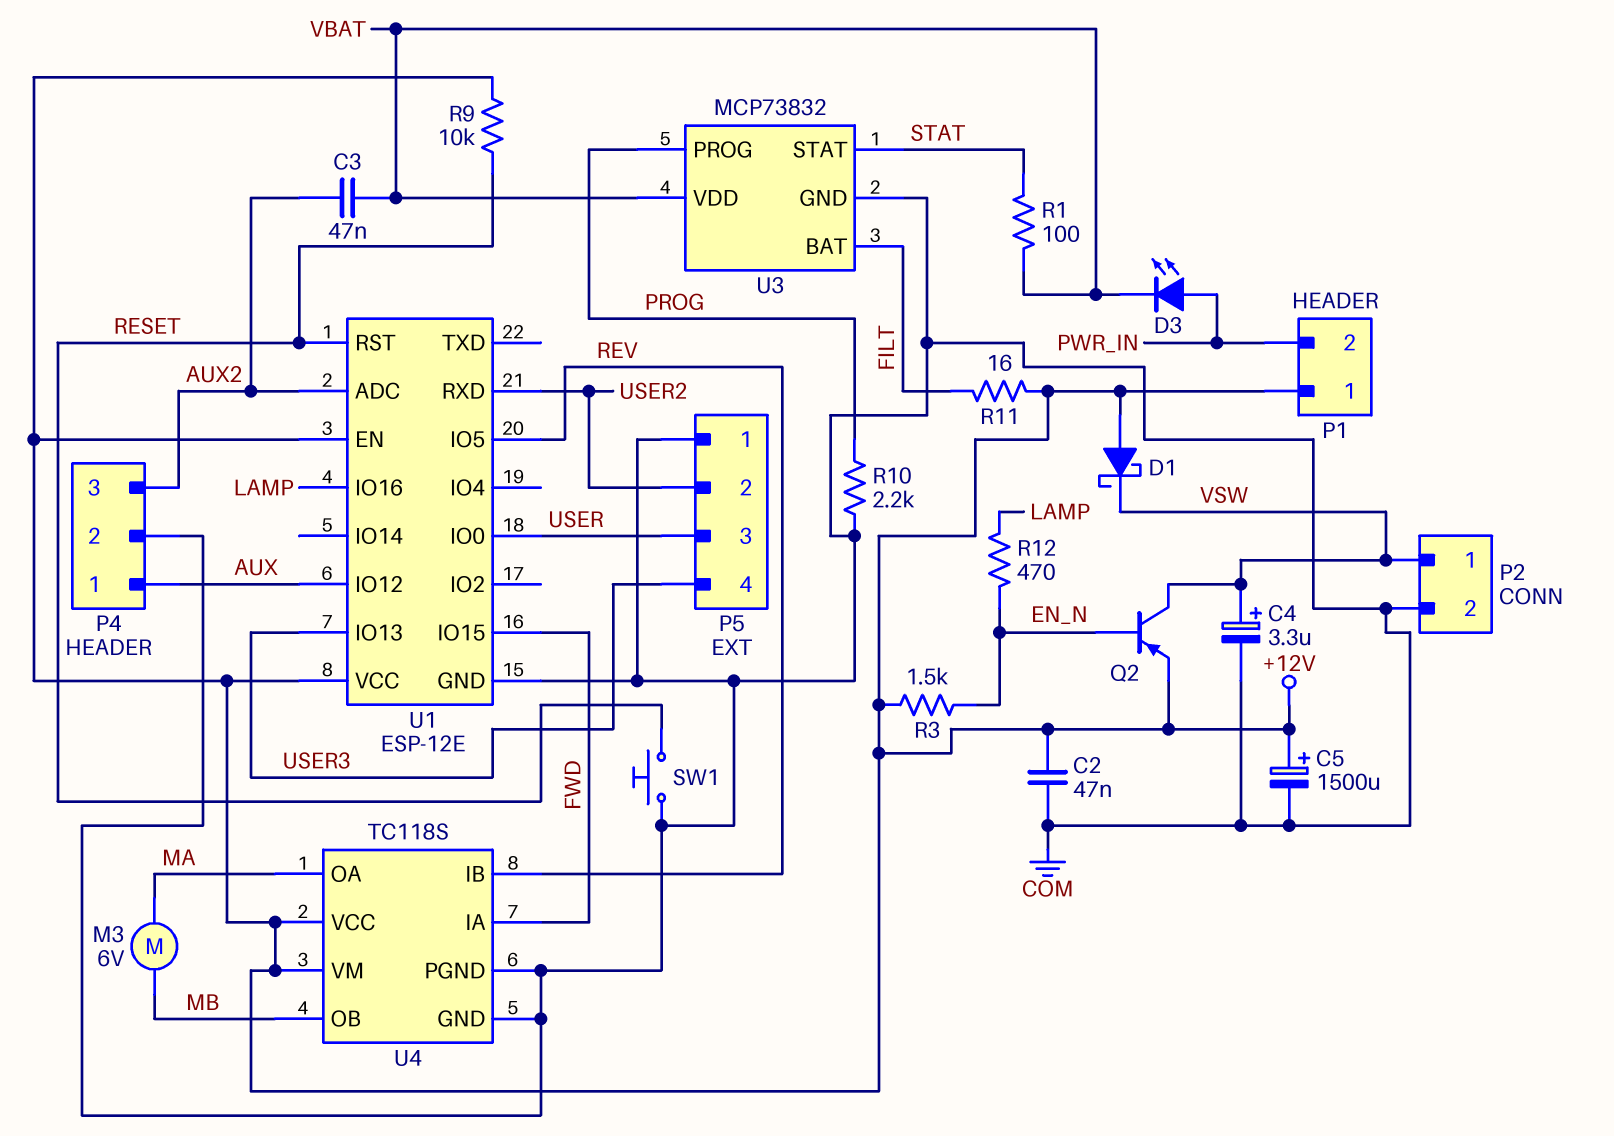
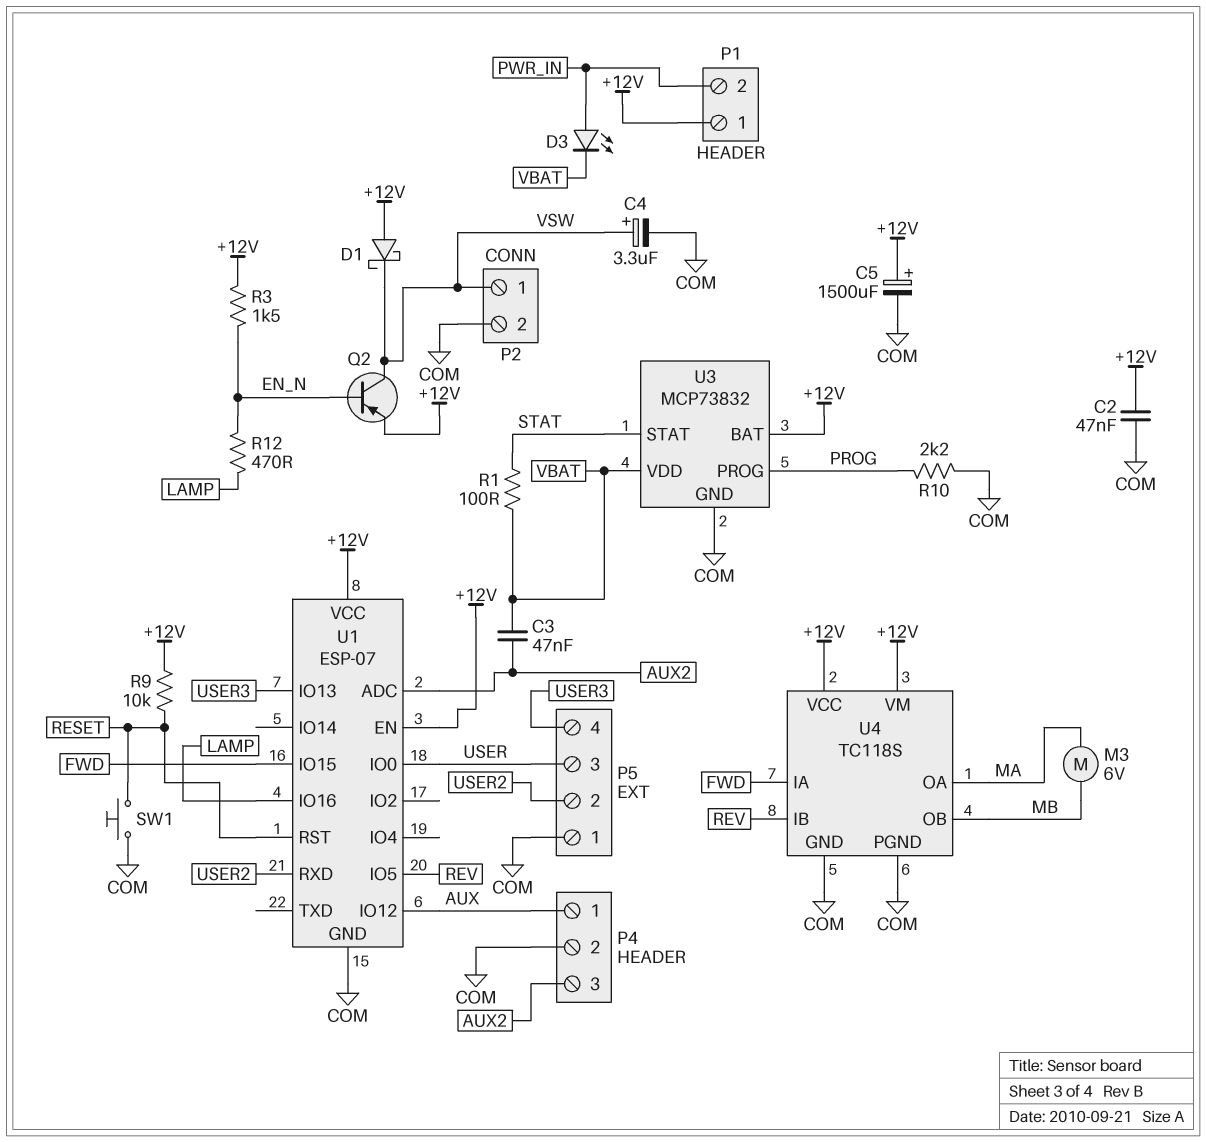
R11: 16 (+12V, FILT) -> none
U1: ESP-12E -> ESP-07
U3 pin BAT: FILT -> +12V

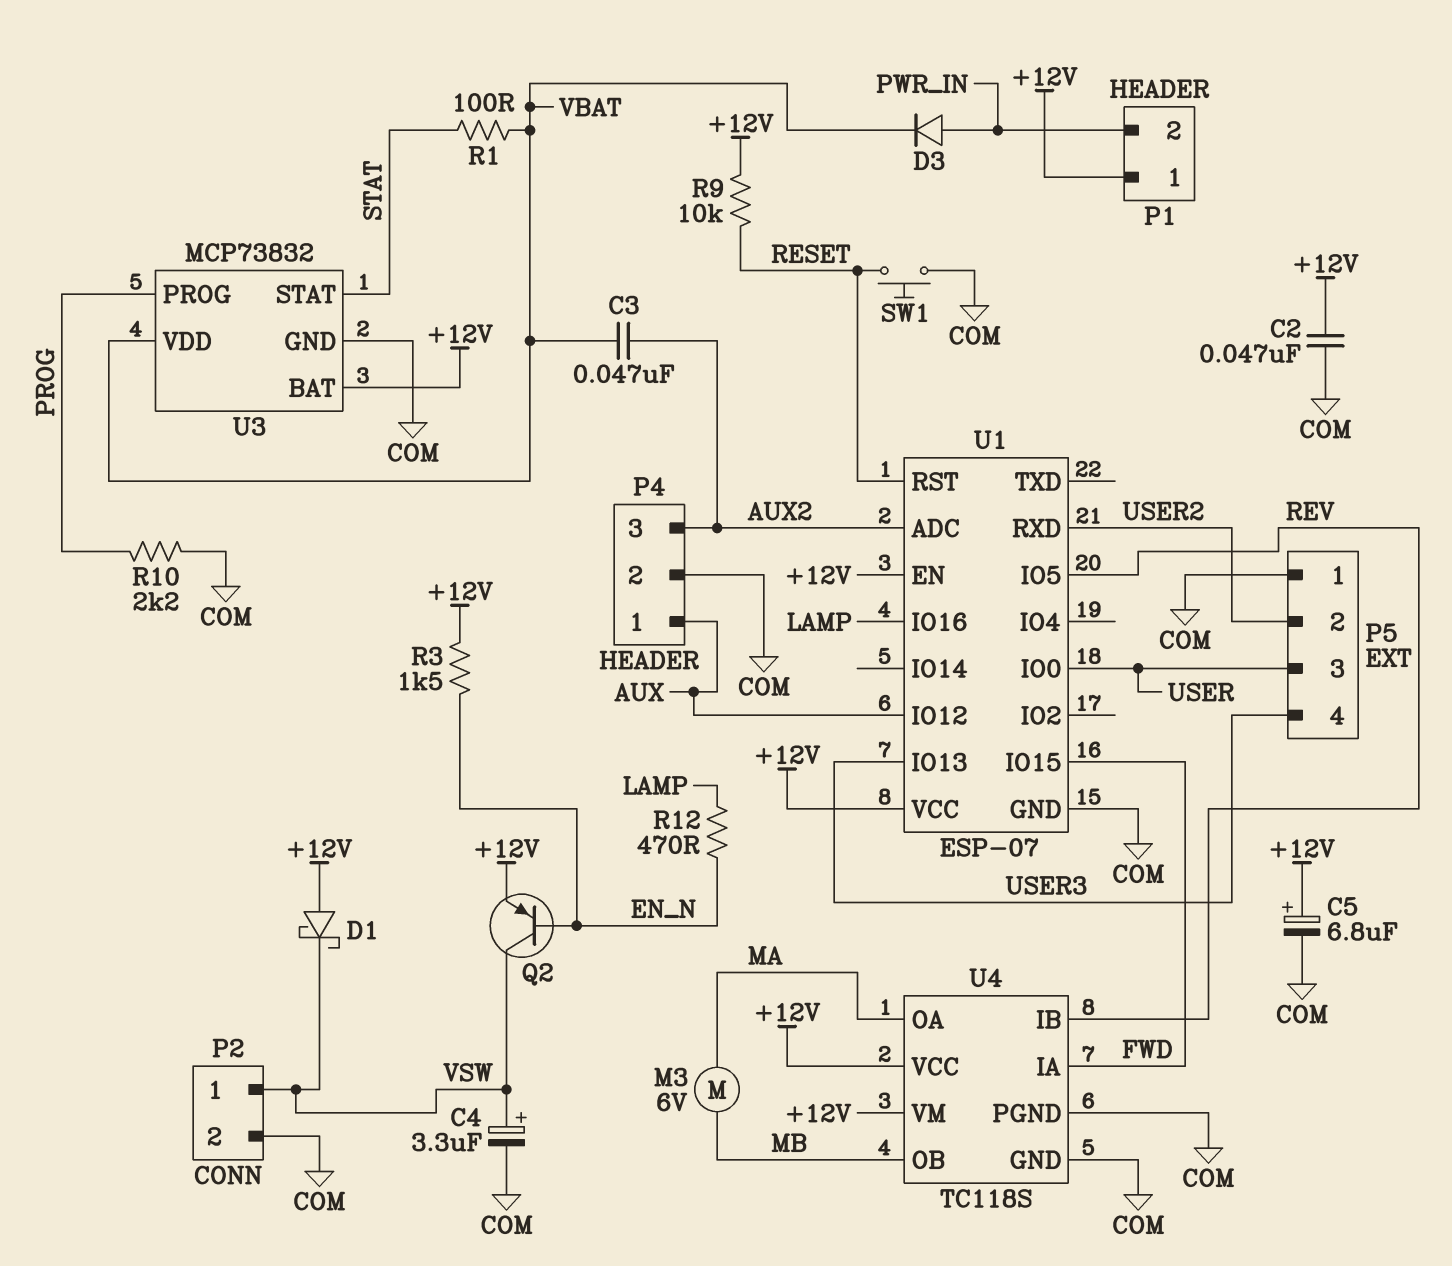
C5: 1500uF (plus +12V, minus COM) -> 6.8uF (plus +12V, minus COM)
D3: LED (A PWR_IN, K VBAT) -> diode (A PWR_IN, K VBAT)

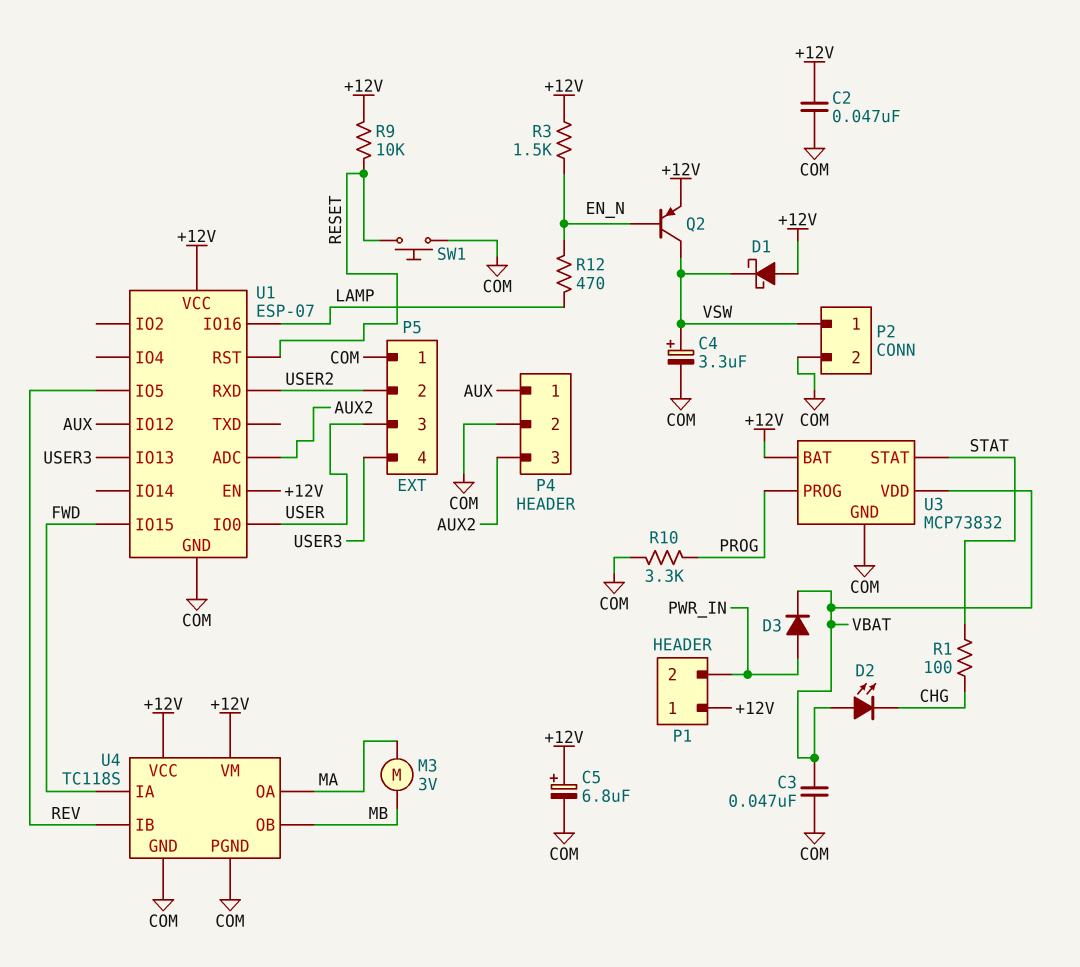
C3: 47nF (AUX2, VBAT) -> 47nF (COM, VBAT)
D2: none -> LED (A VBAT, K CHG)
M3: motor 6V (MA, MB) -> motor 3V (MA, MB)
R1: 100 (STAT, VBAT) -> 100 (CHG, STAT)
R10: 2.2k (COM, PROG) -> 3.3k (COM, PROG)

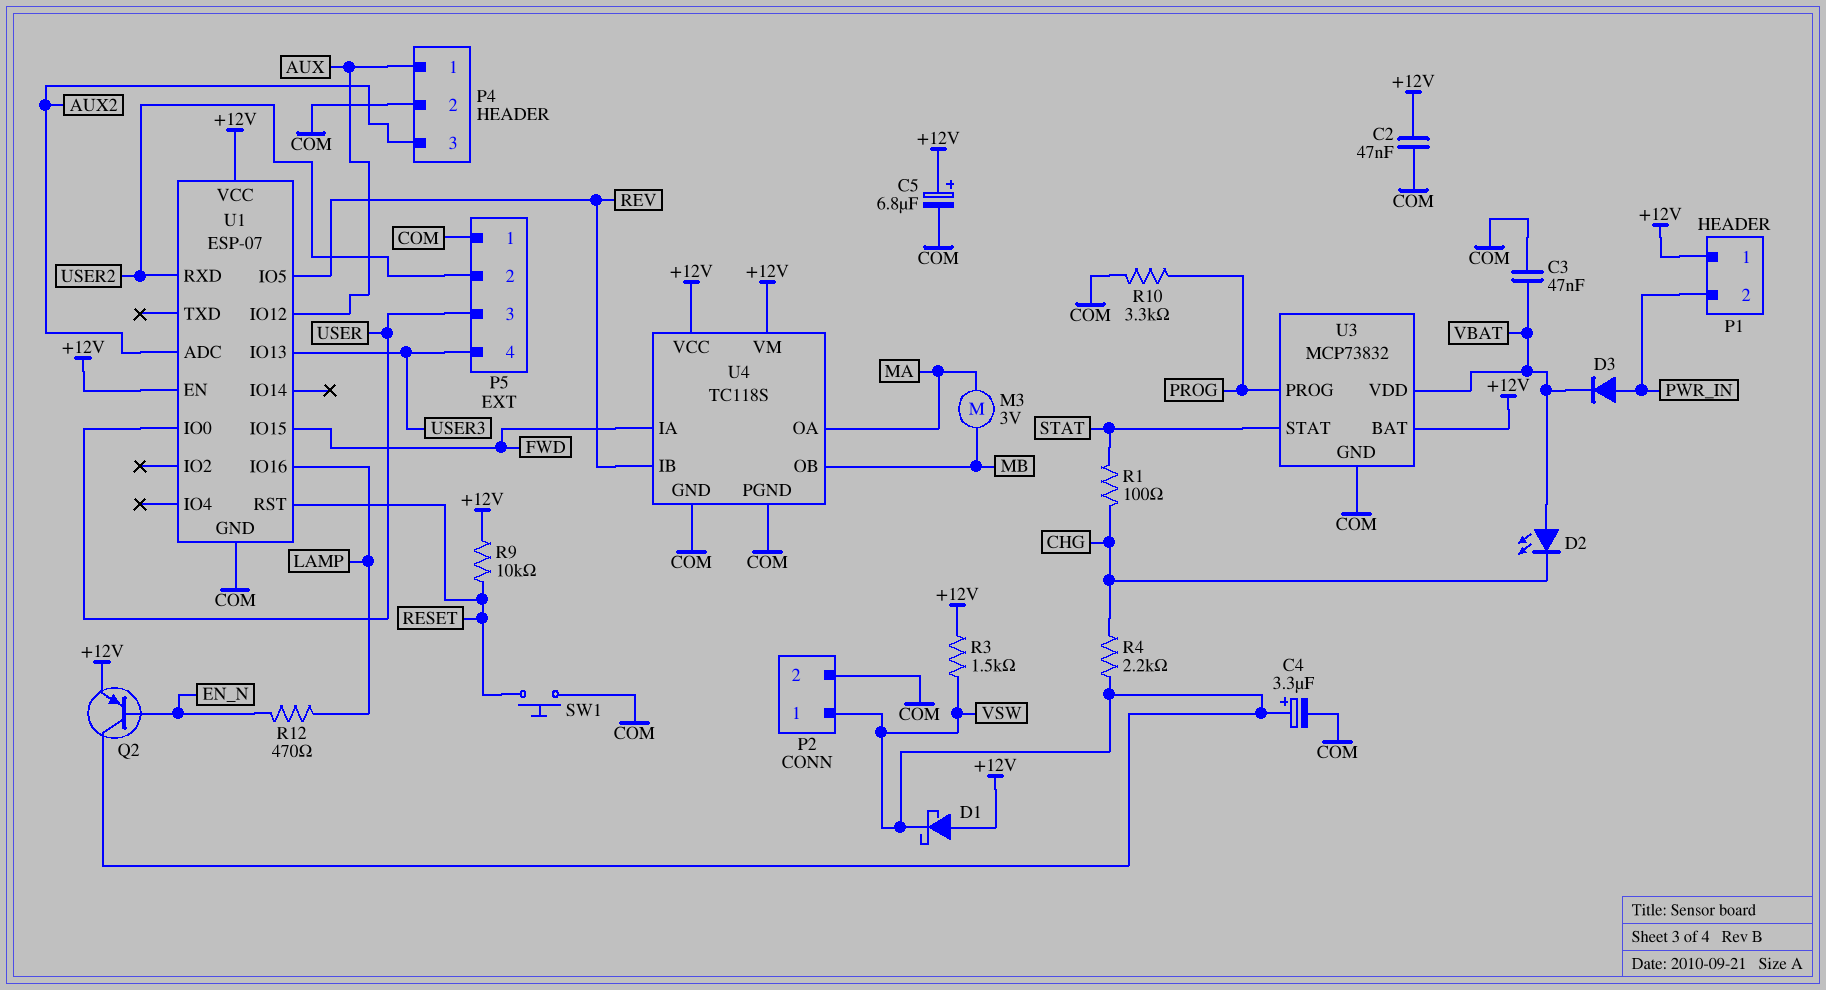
R3: 1.5k (+12V, EN_N) -> 1.5k (+12V, VSW)
R4: none -> 2.2k (CHG, VSW)

